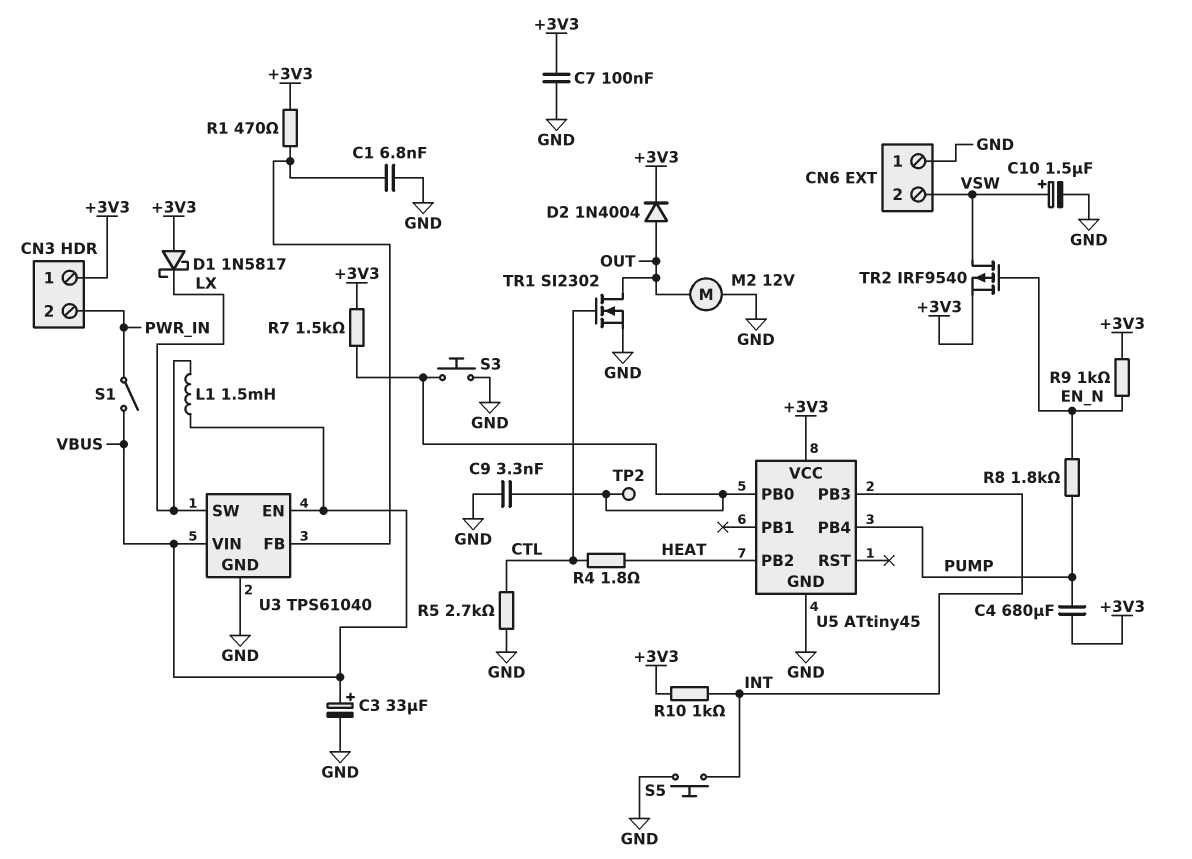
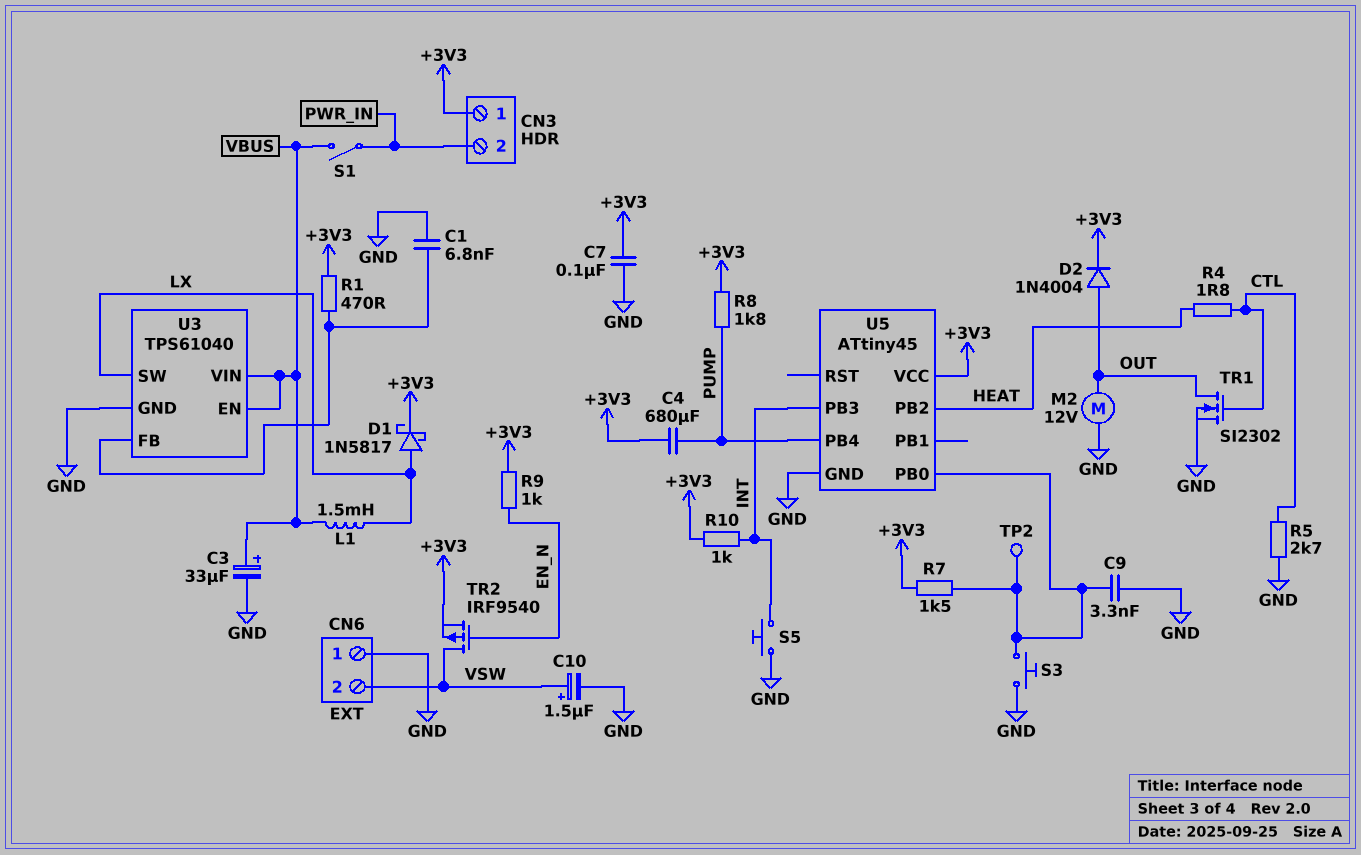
D1: schottky 1N5817 (A +3V3, K LX) -> schottky 1N5817 (A LX, K +3V3)
R8: 1.8k (EN_N, PUMP) -> 1.8k (+3V3, PUMP)

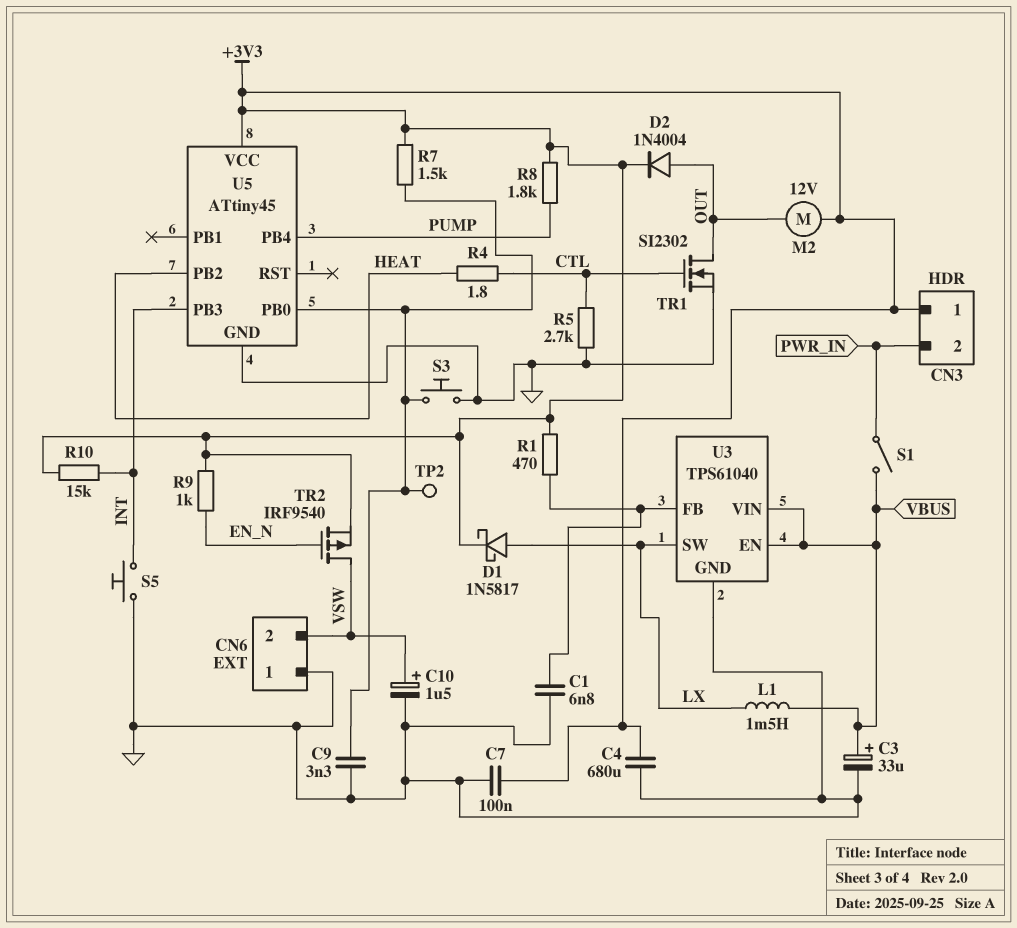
C4: 680uF (+3V3, PUMP) -> 680uF (+3V3, GND)
M2: motor 12V (GND, OUT) -> motor 12V (+3V3, OUT)
R10: 1k (+3V3, INT) -> 15k (+3V3, INT)

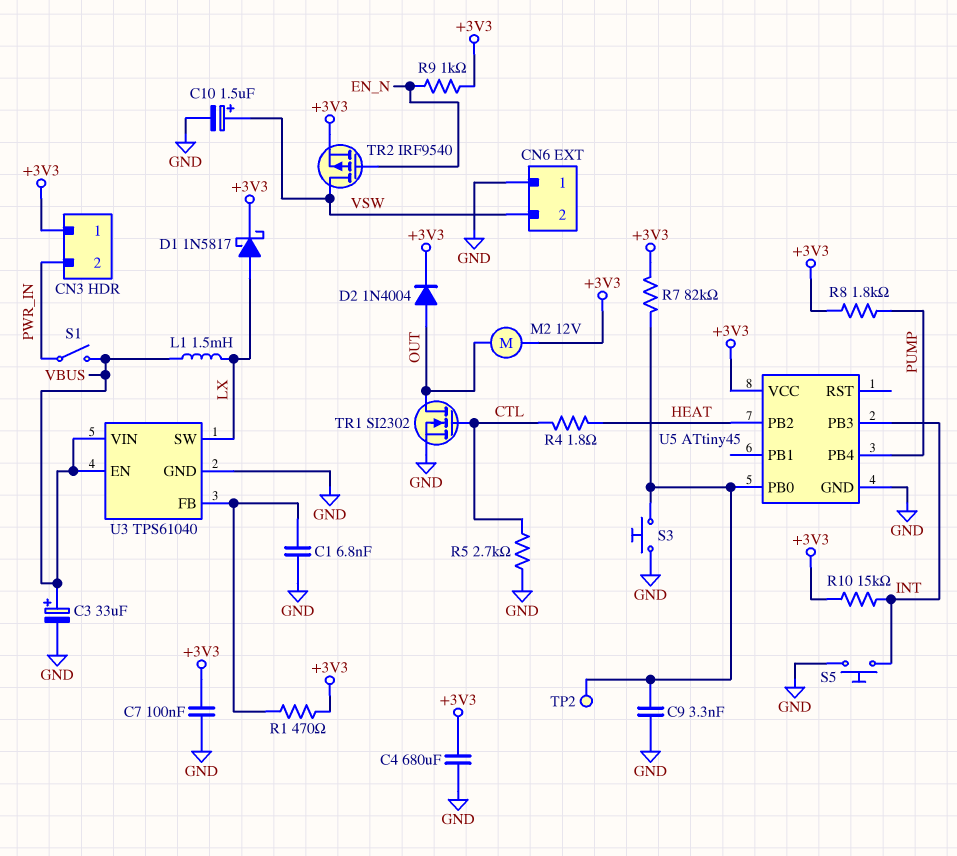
R7: 1.5k (+3V3, U5/PB0) -> 82k (+3V3, U5/PB0)

